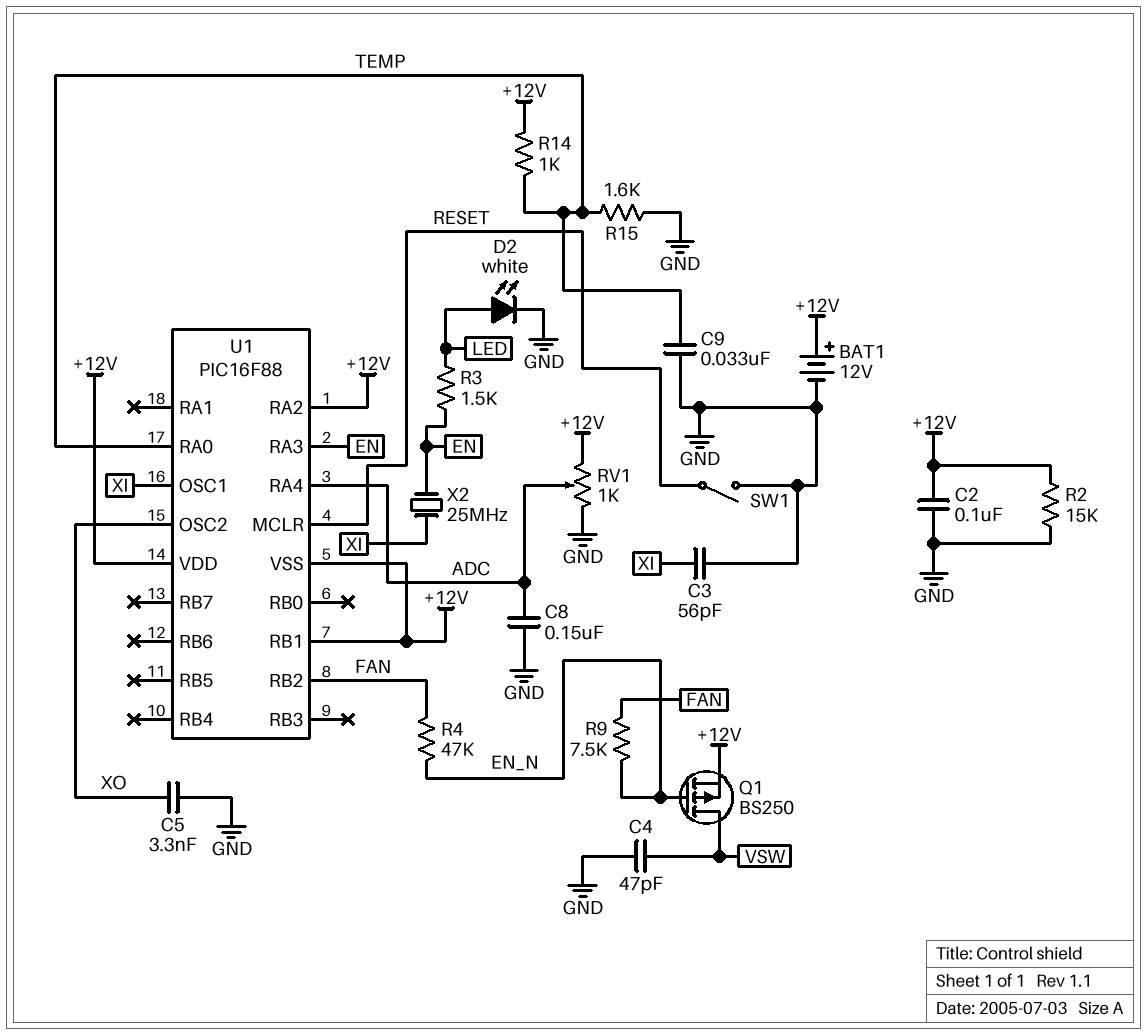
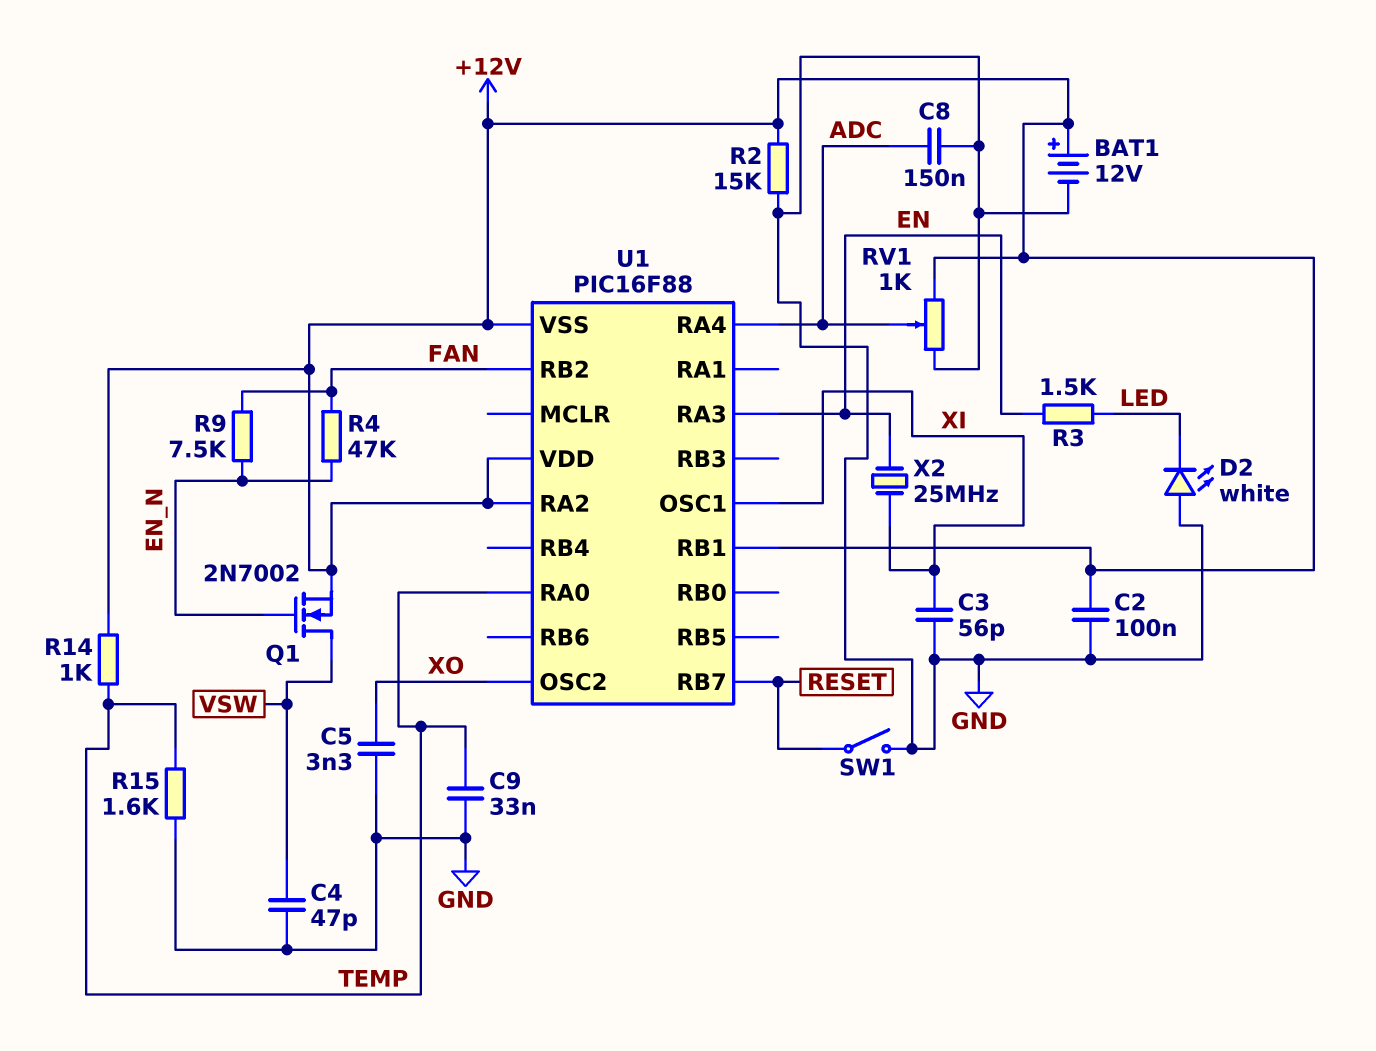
D2: LED white (A LED, K GND) -> LED white (A GND, K LED)
Q1: PMOS BS250 (G EN_N, D VSW, S +12V) -> NMOS 2N7002 (G EN_N, D VSW, S +12V)
U1 pin MCLR: RESET -> none
U1 pin RB7: none -> RESET

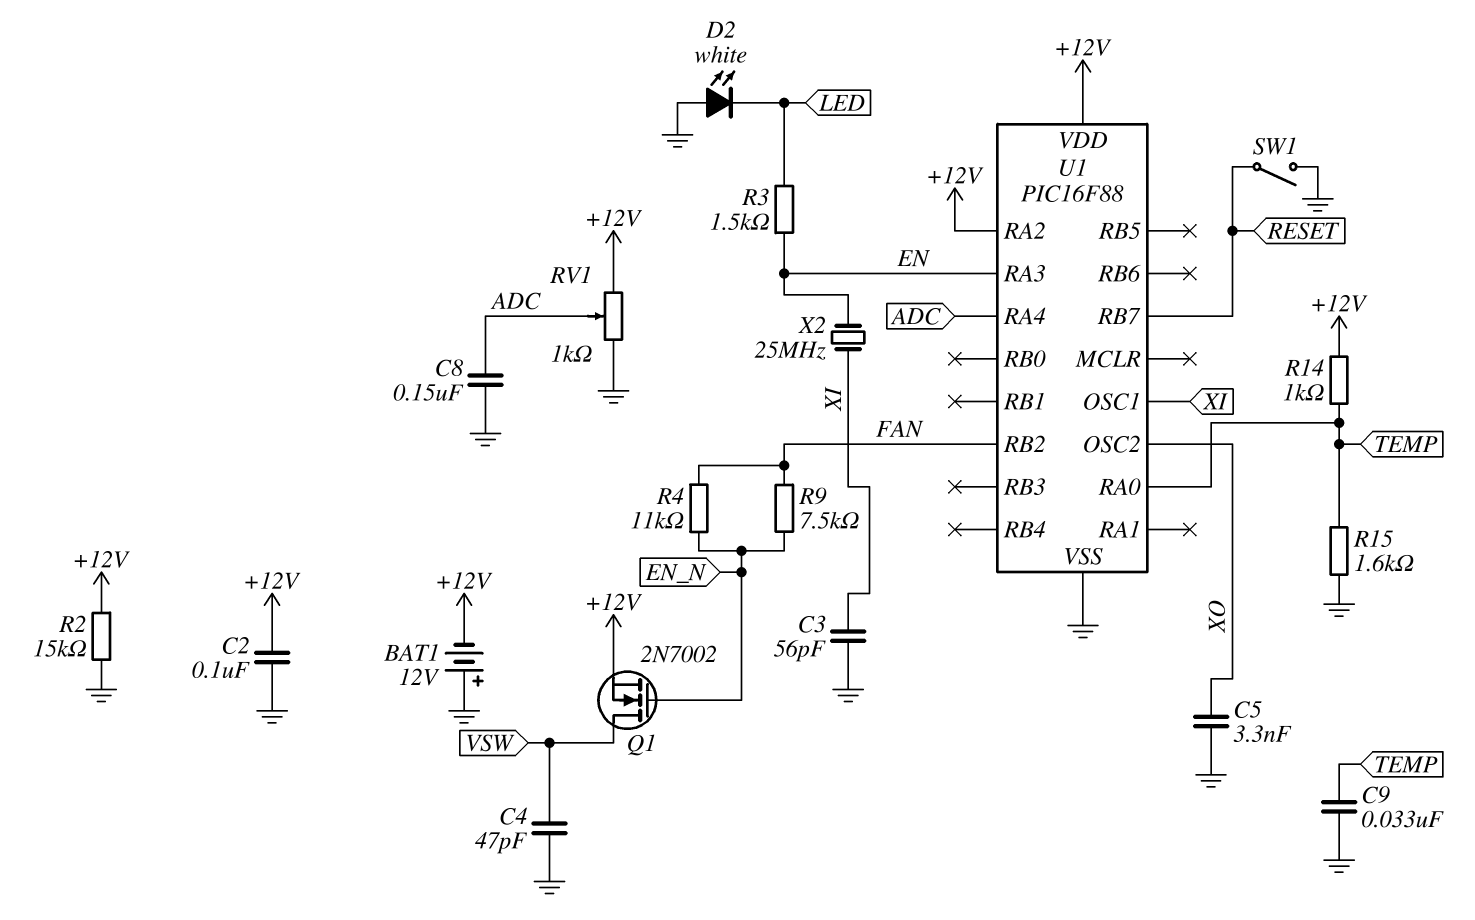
BAT1: 12V (plus +12V, minus GND) -> 12V (plus GND, minus +12V)
R4: 47k (EN_N, FAN) -> 11k (EN_N, FAN)
U1 pin RB1: +12V -> none
U1 pin VSS: +12V -> GND

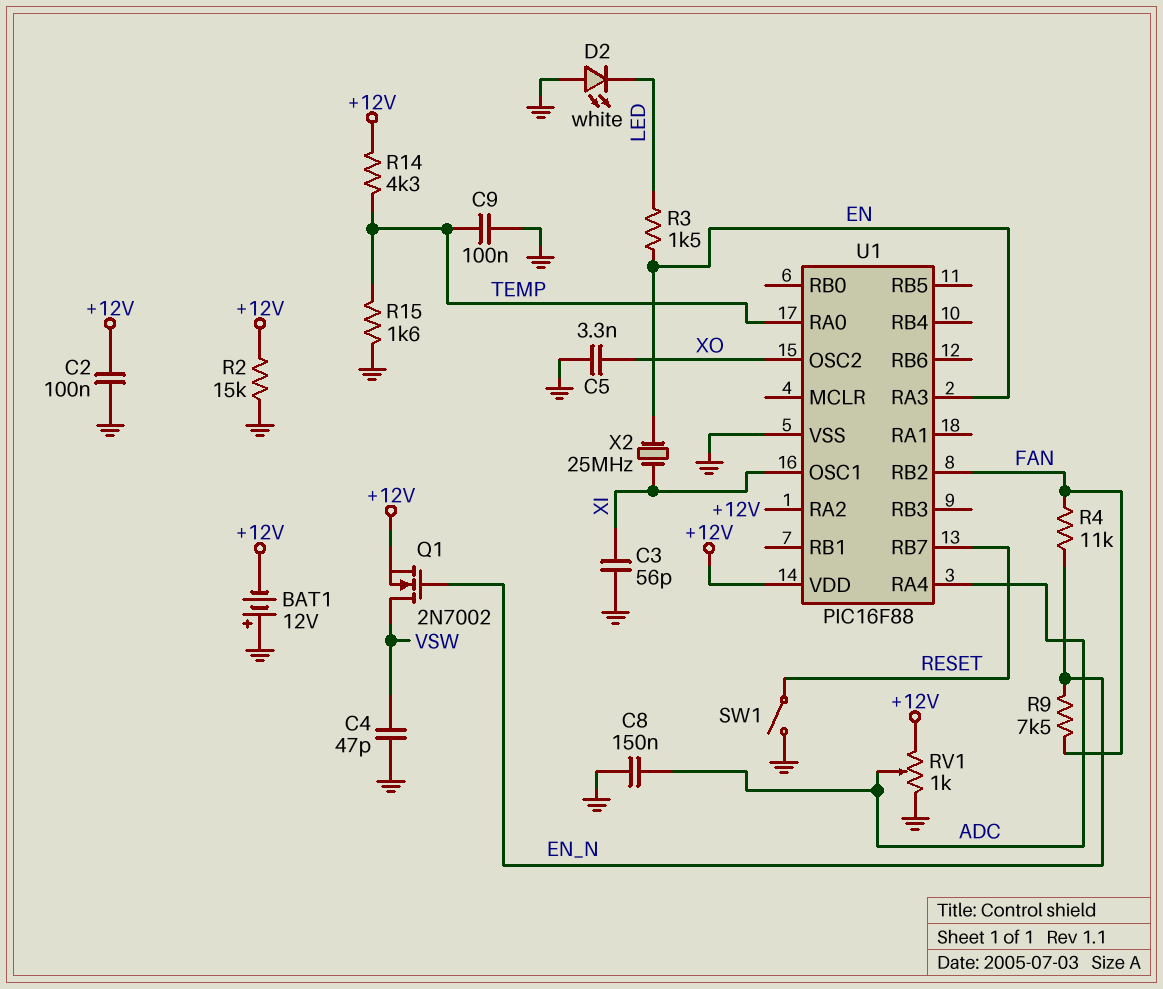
C9: 33nF (GND, TEMP) -> 100nF (GND, TEMP)
R14: 1k (+12V, TEMP) -> 4.3k (+12V, TEMP)

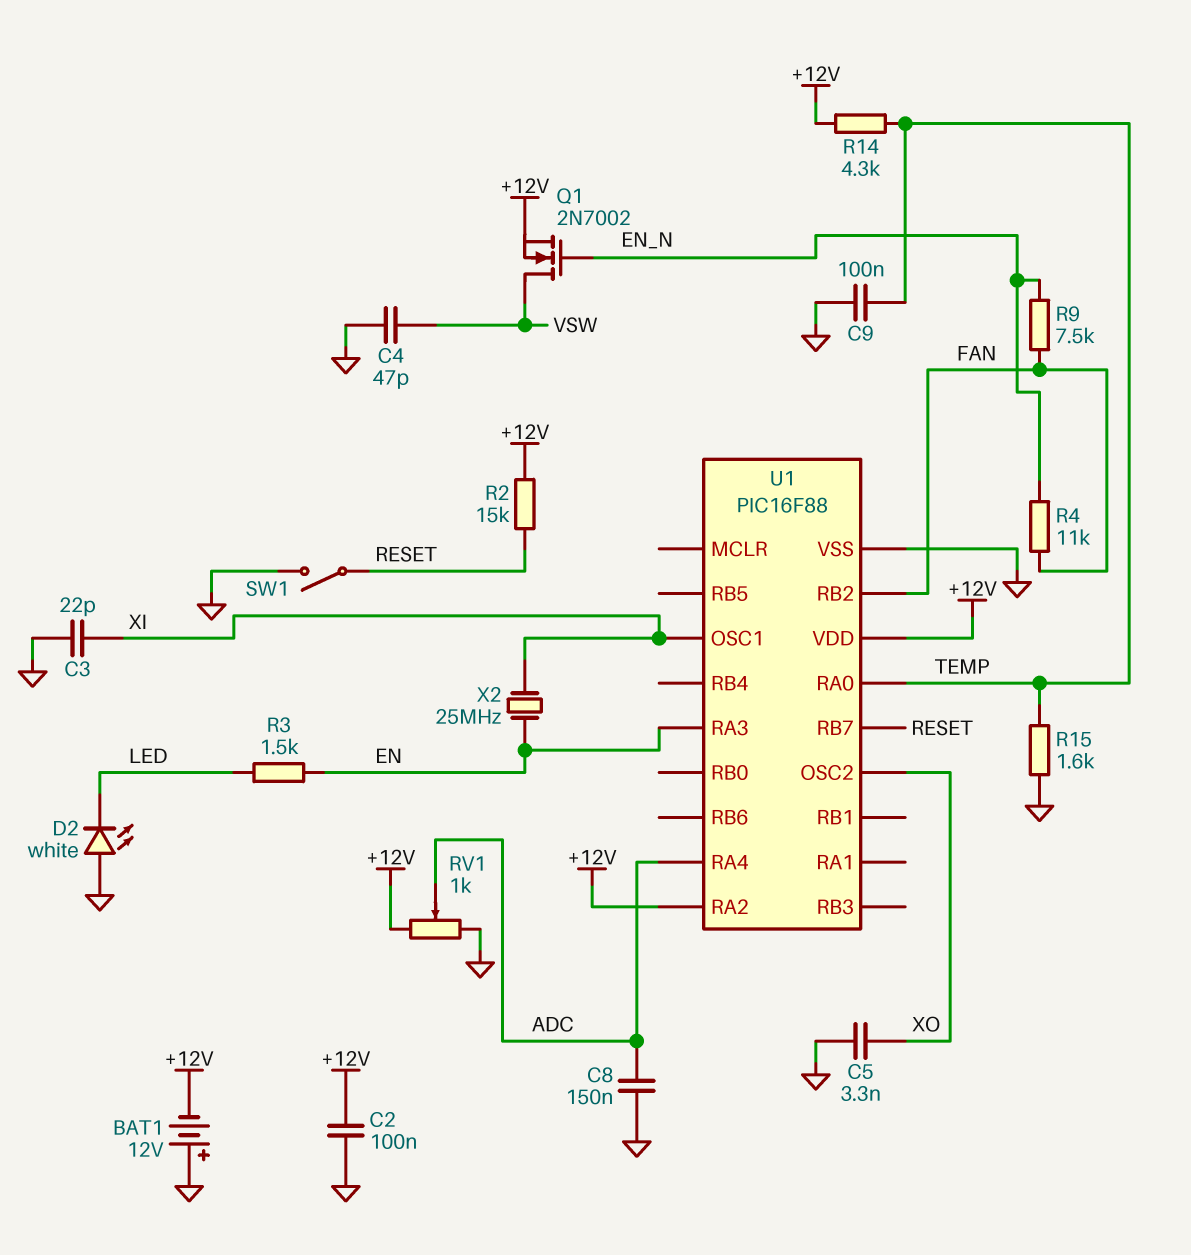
C3: 56pF (GND, XI) -> 22pF (GND, XI)
R2: 15k (+12V, GND) -> 15k (+12V, RESET)

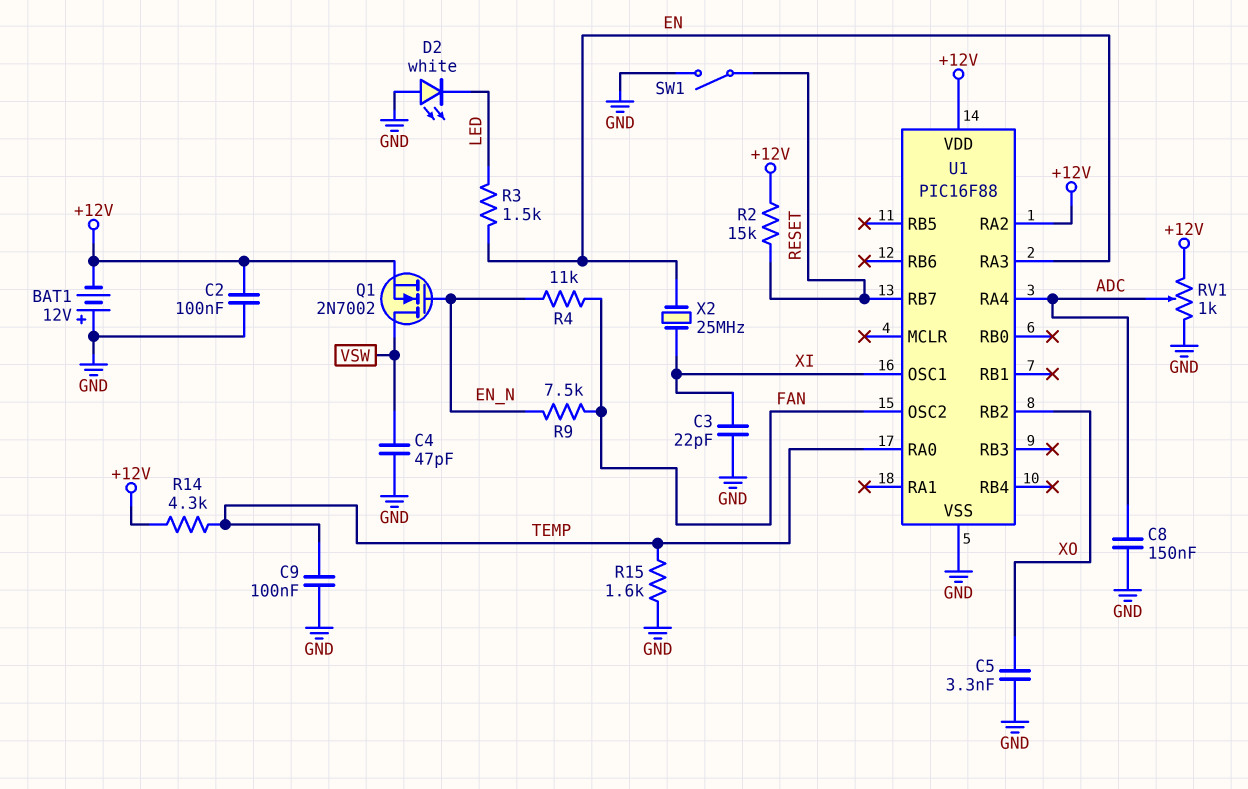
U1 pin OSC2: XO -> FAN
U1 pin RB2: FAN -> XO

